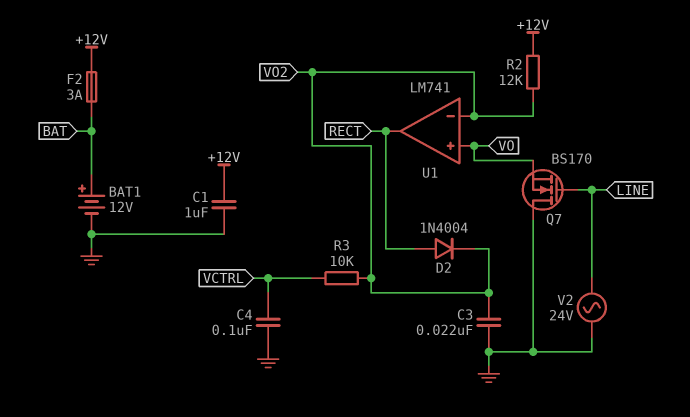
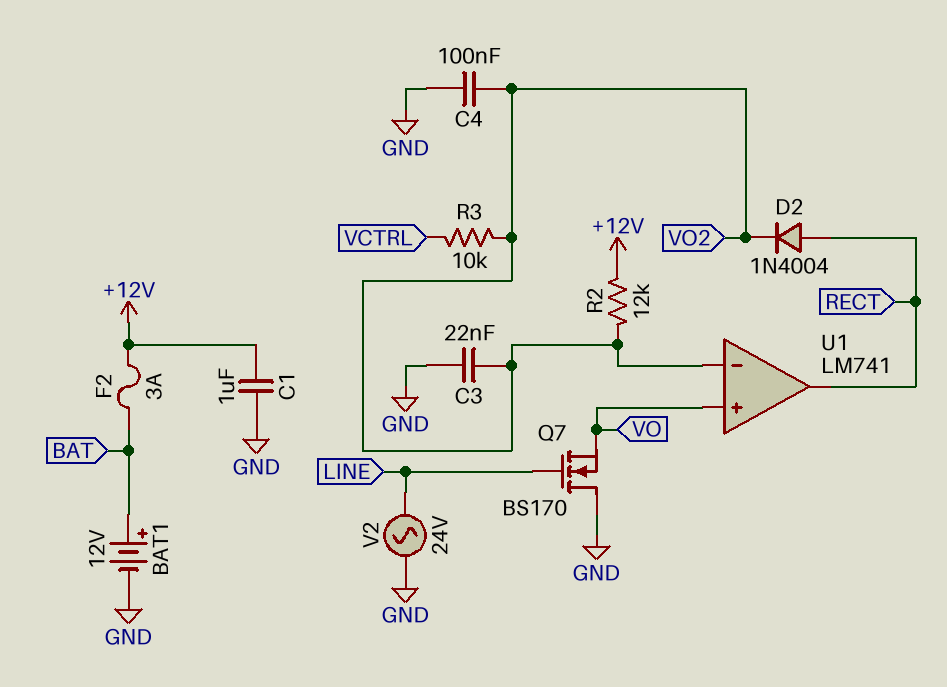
C4: 100nF (GND, VCTRL) -> 100nF (GND, VO2)

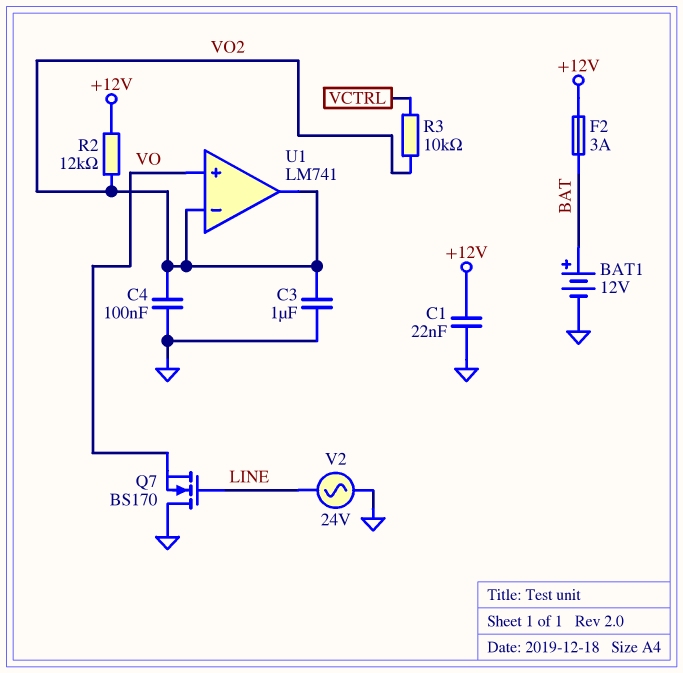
C1: 1uF (+12V, GND) -> 22nF (+12V, GND)
C3: 22nF (GND, VO2) -> 1uF (GND, VO2)
D2: diode 1N4004 (A RECT, K VO2) -> none
U1 pin out: RECT -> VO2

